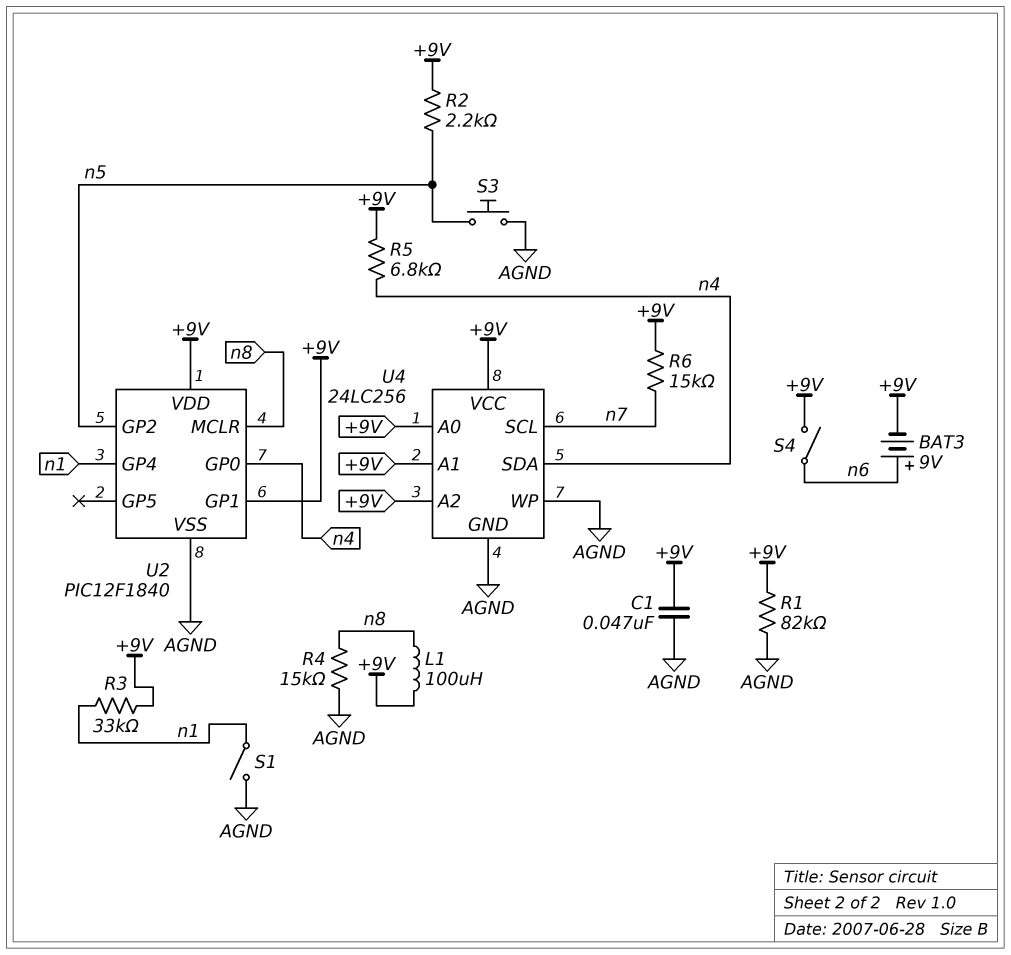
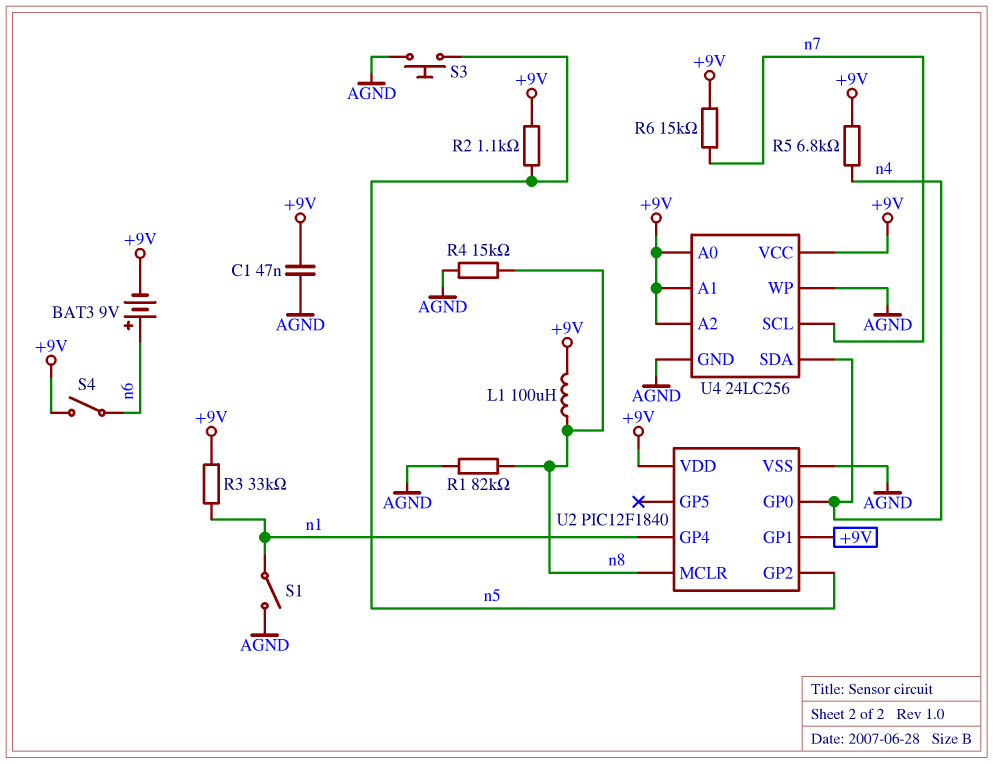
R1: 82k (+9V, AGND) -> 82k (AGND, n8)
R2: 2.2k (+9V, n5) -> 1.1k (+9V, n5)

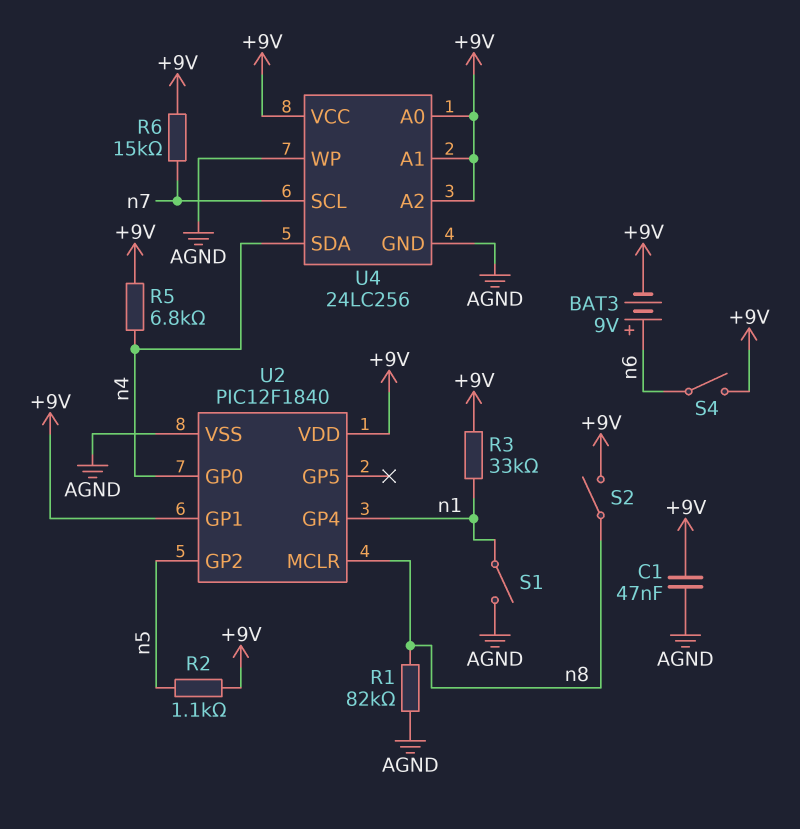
L1: 100uH (+9V, n8) -> none
R4: 15k (AGND, n8) -> none
S2: none -> switch (+9V, n8)
S3: button (AGND, n5) -> none

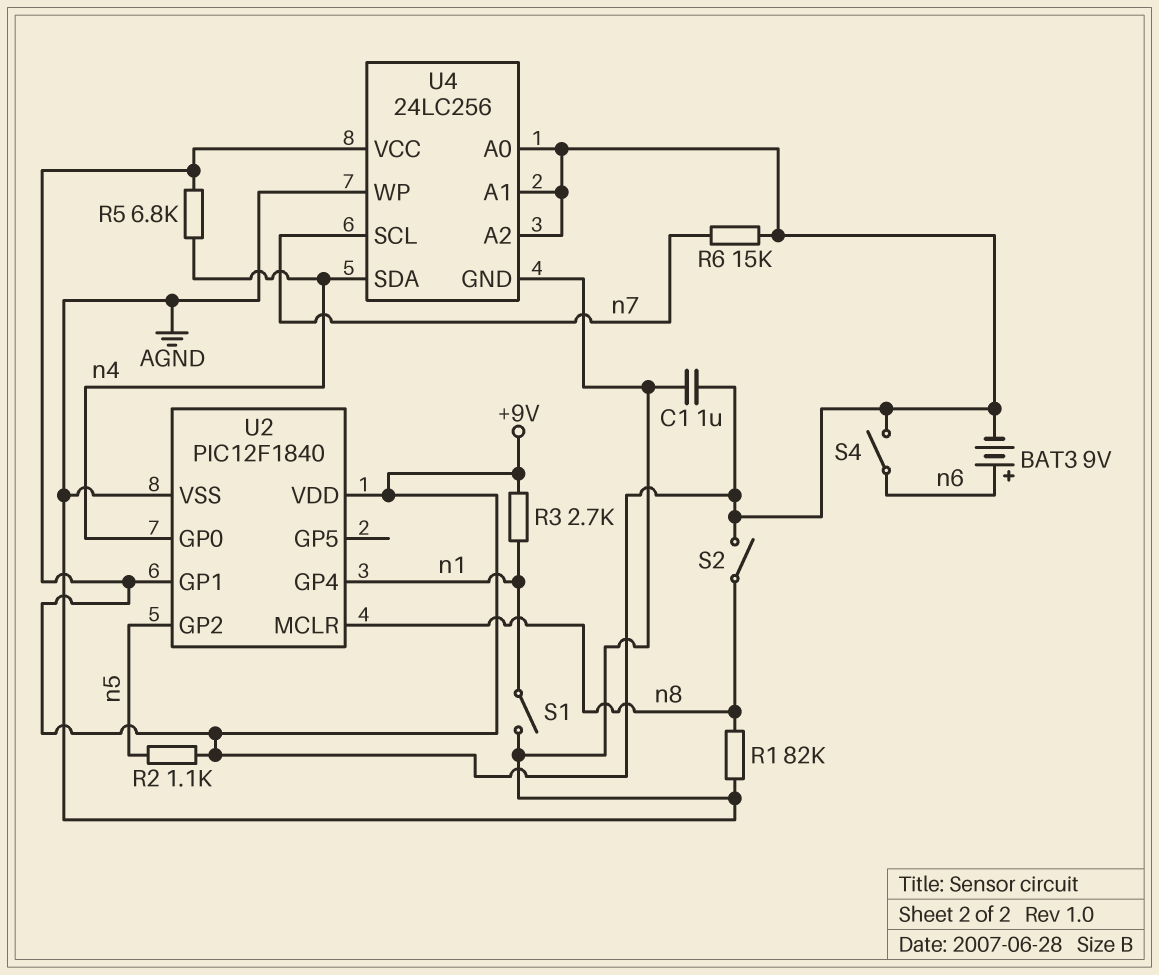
C1: 47nF (+9V, AGND) -> 1uF (+9V, AGND)
R3: 33k (+9V, n1) -> 2.7k (+9V, n1)

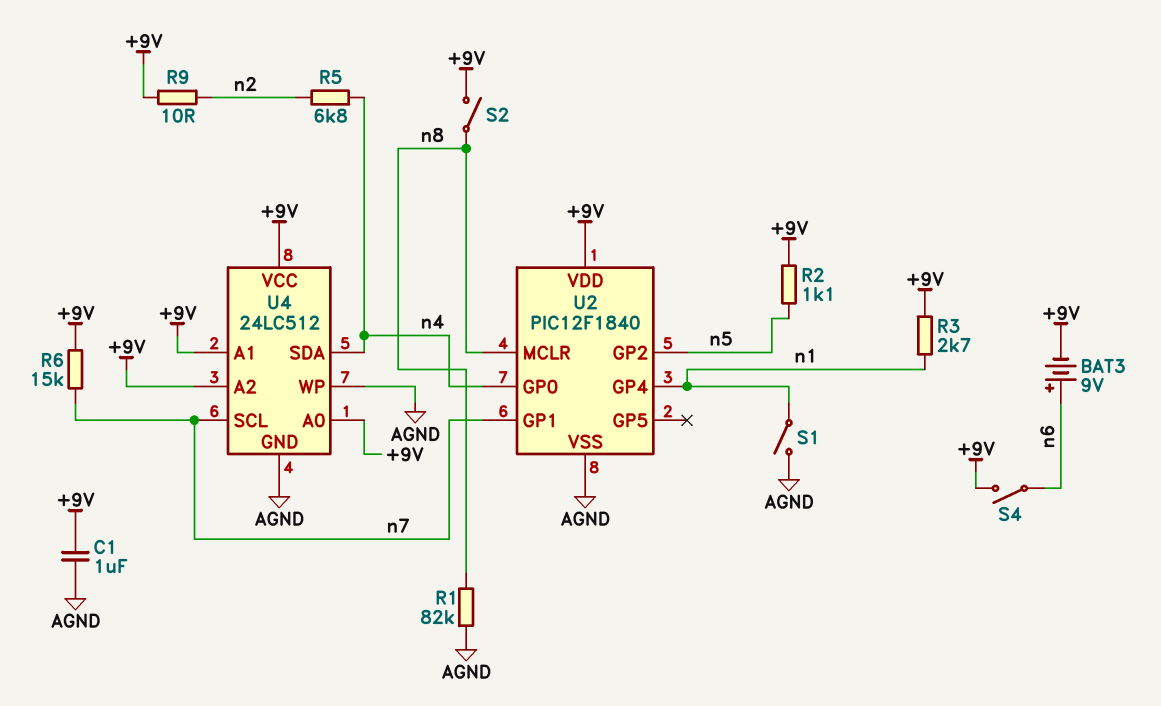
R5: 6.8k (+9V, n4) -> 6.8k (n2, n4)
R9: none -> 10 (+9V, n2)
U2 pin GP1: +9V -> n7
U4: 24LC256 -> 24LC512

